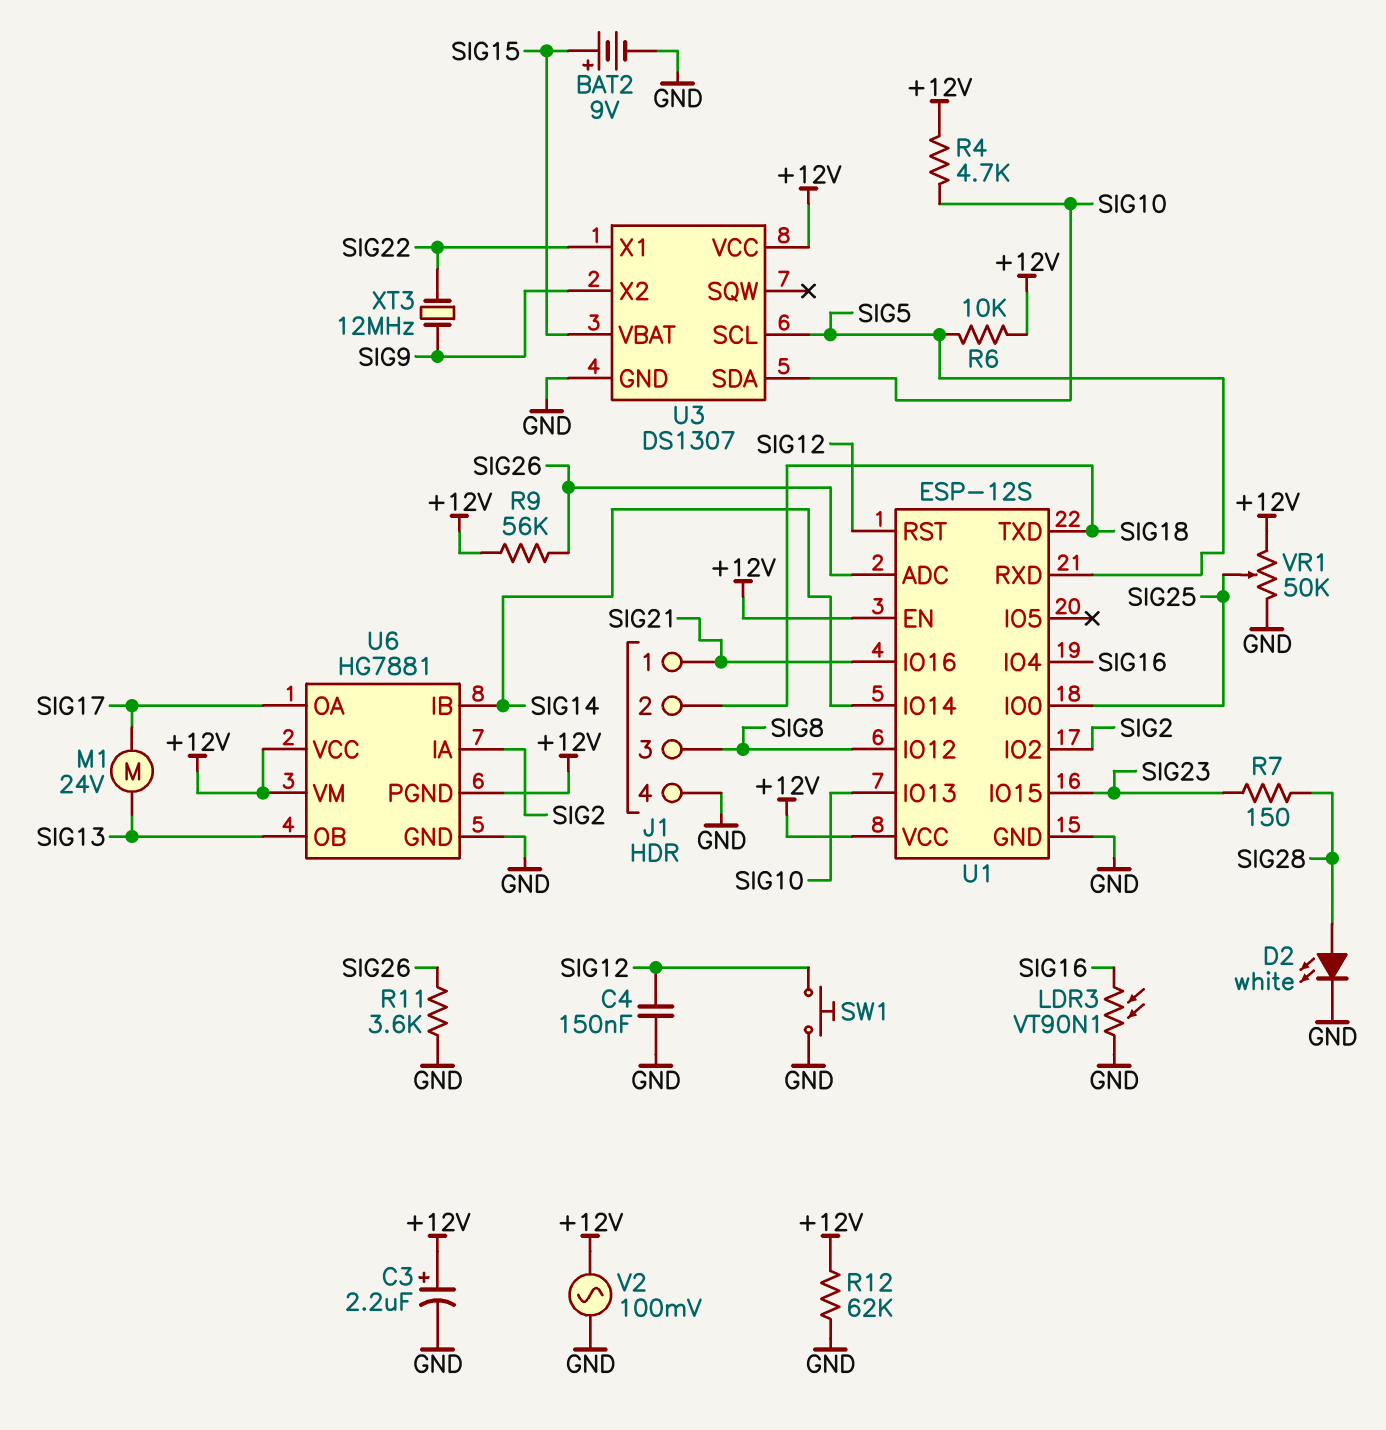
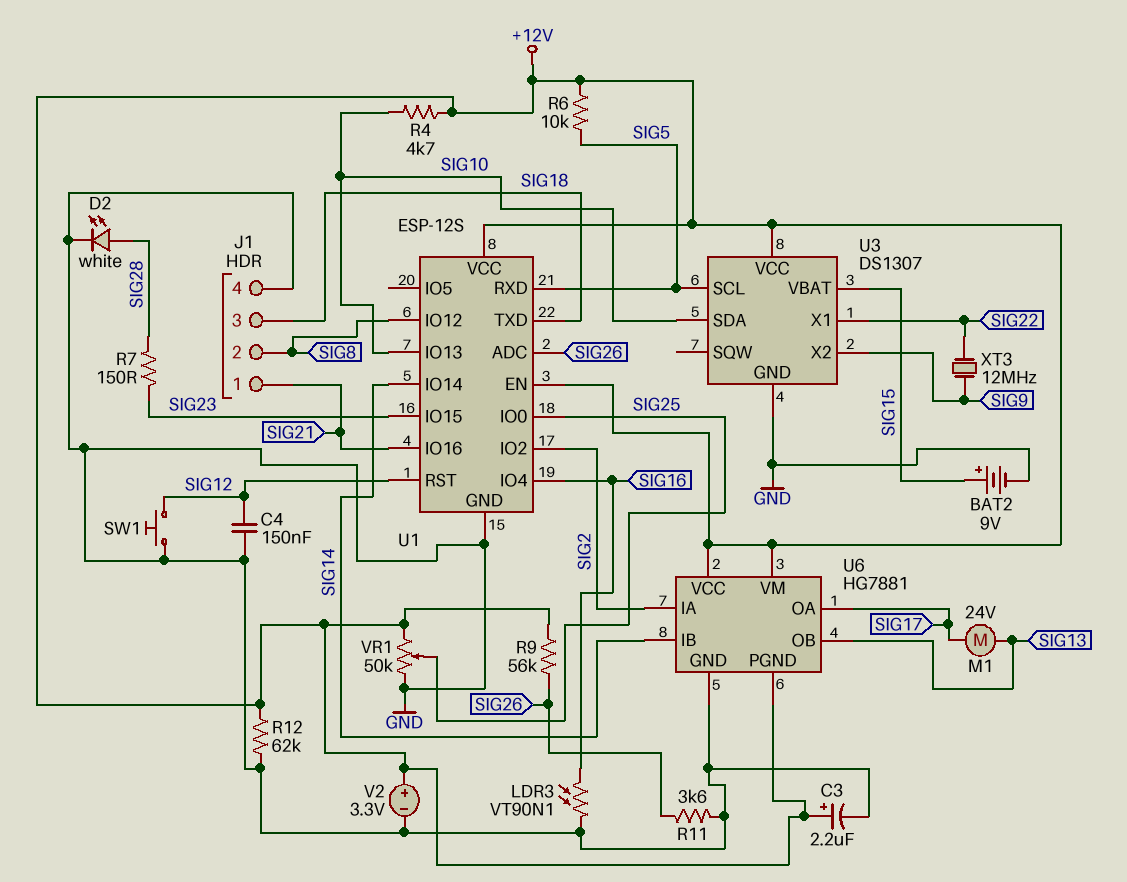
J1 pin 2: SIG18 -> SIG8
J1 pin 3: SIG8 -> SIG18
V2: AC 100mV (+12V, GND) -> 3.3V (plus +12V, minus GND)

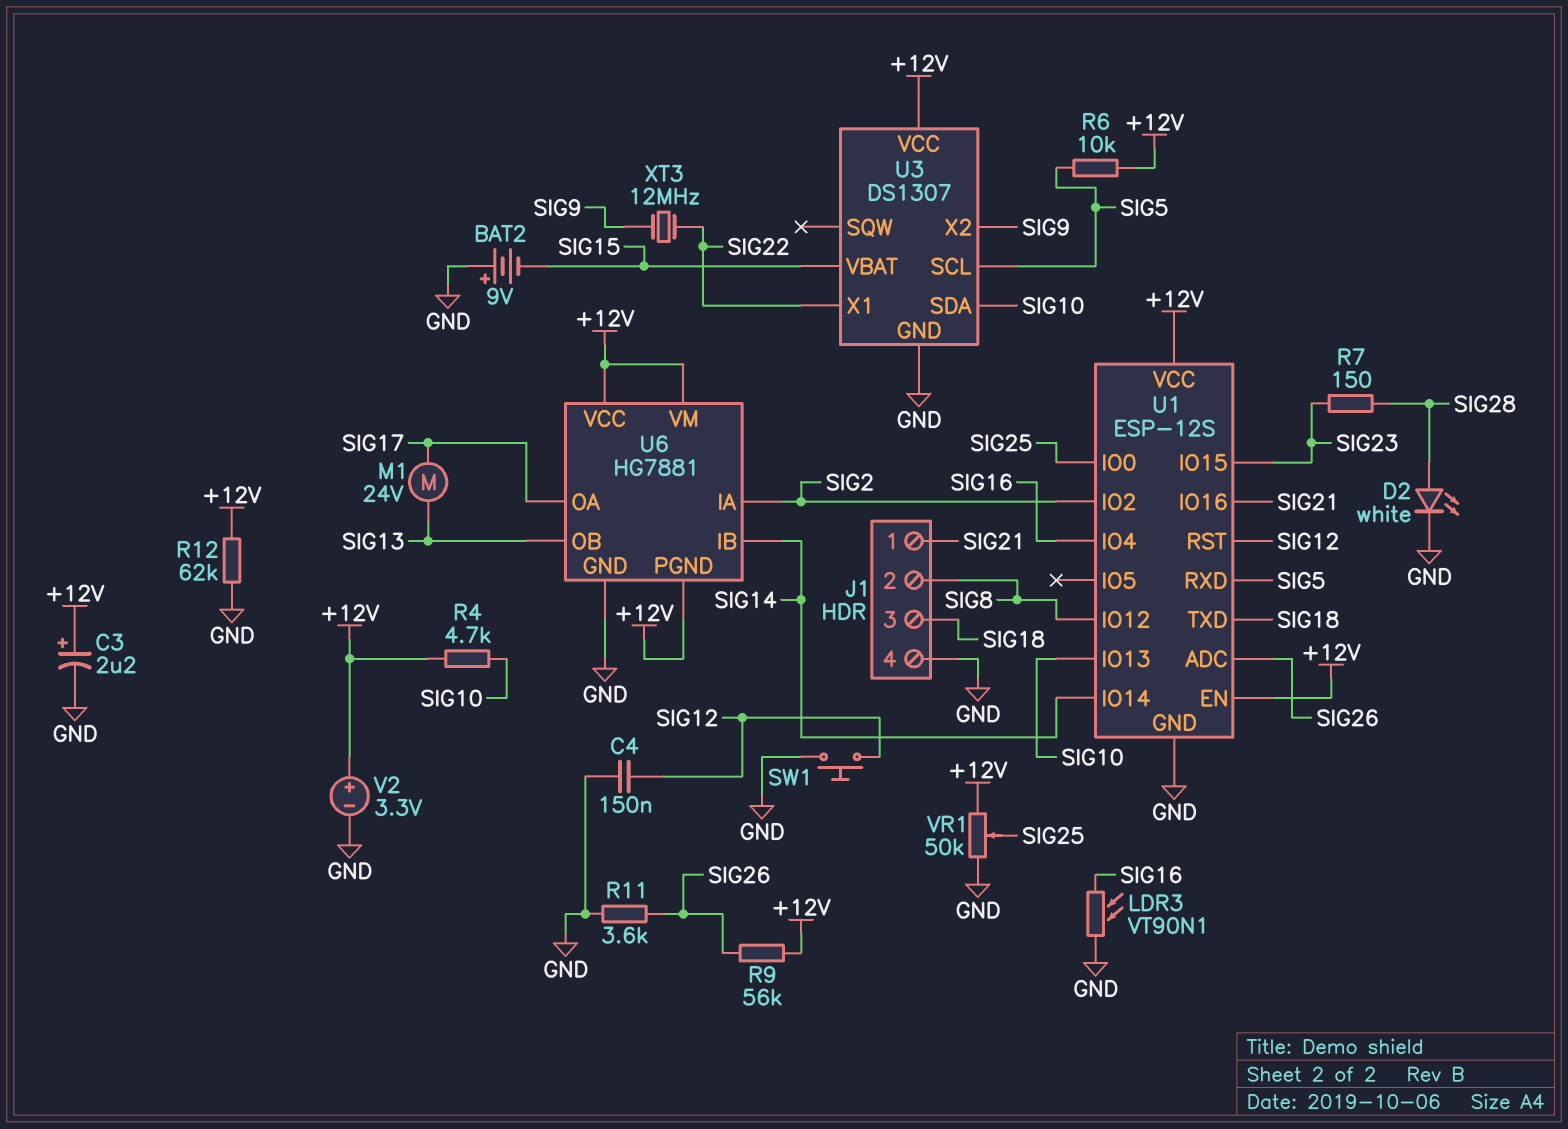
BAT2: 9V (plus SIG15, minus GND) -> 9V (plus GND, minus SIG15)

